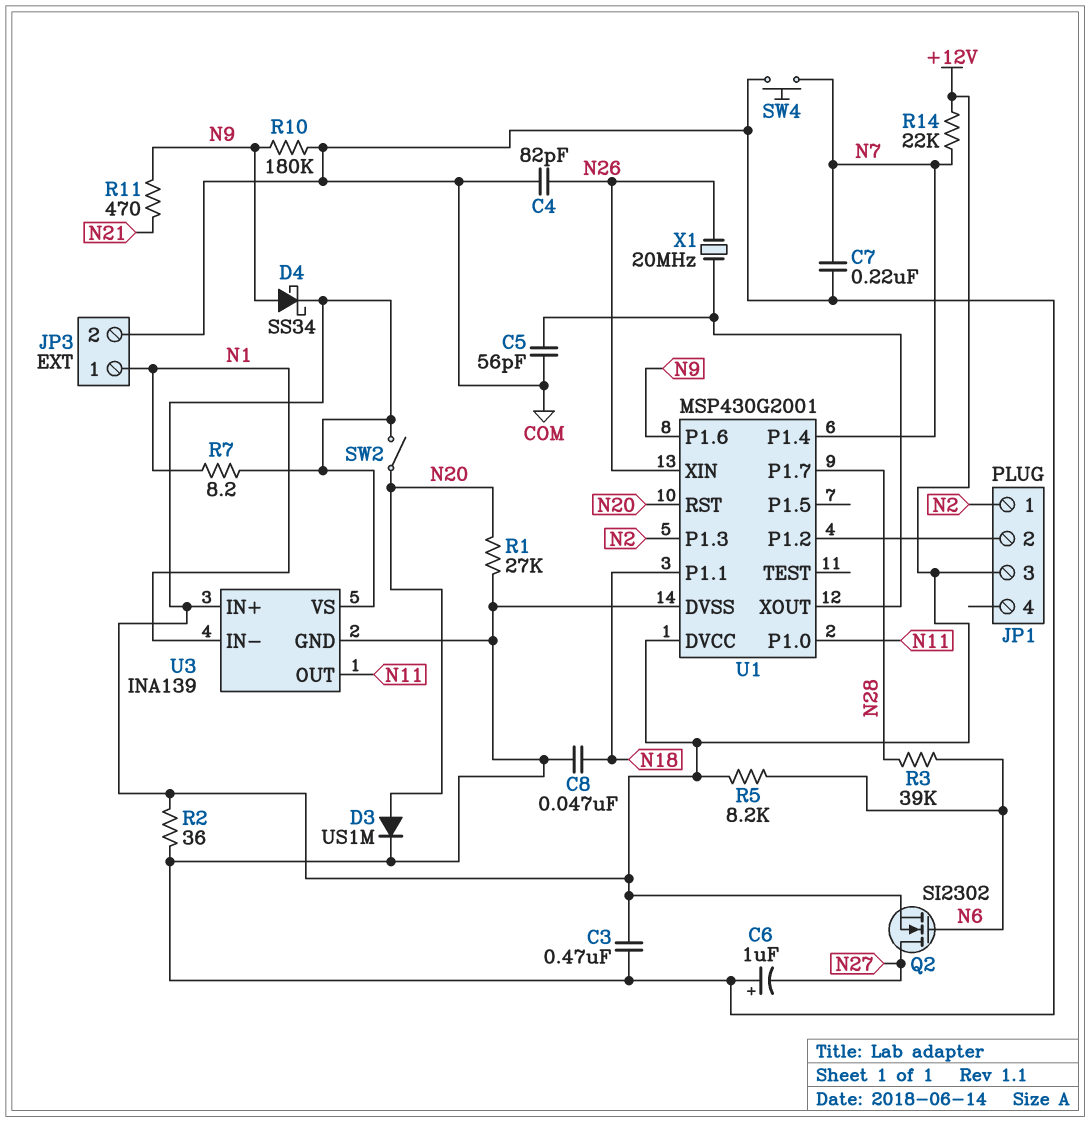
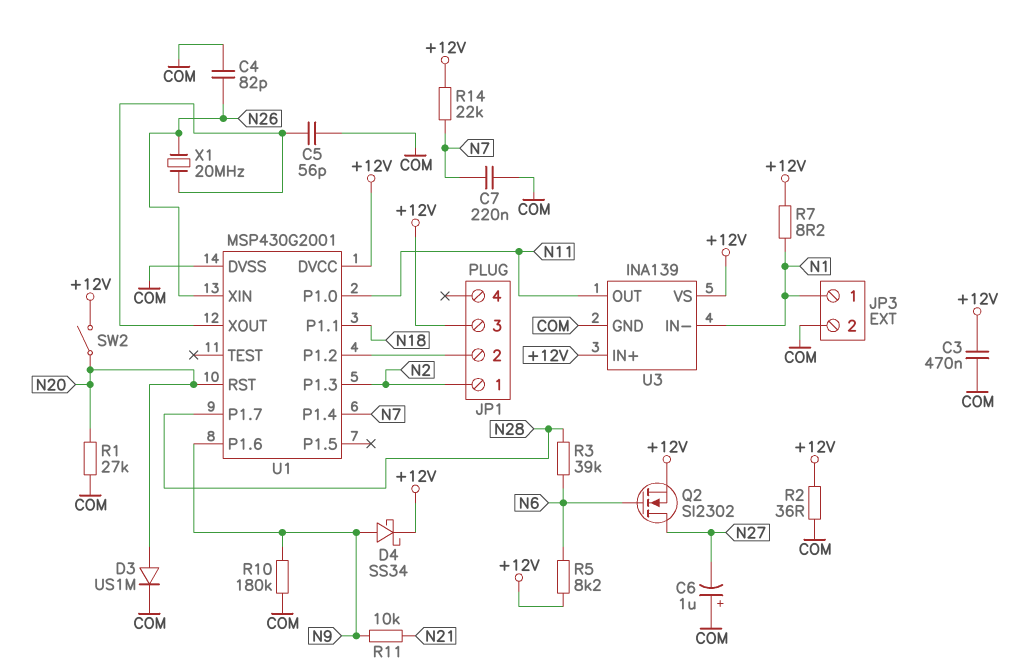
C8: 47nF (COM, N18) -> none
R11: 470 (N9, N21) -> 10k (N9, N21)
SW4: button (COM, N7) -> none

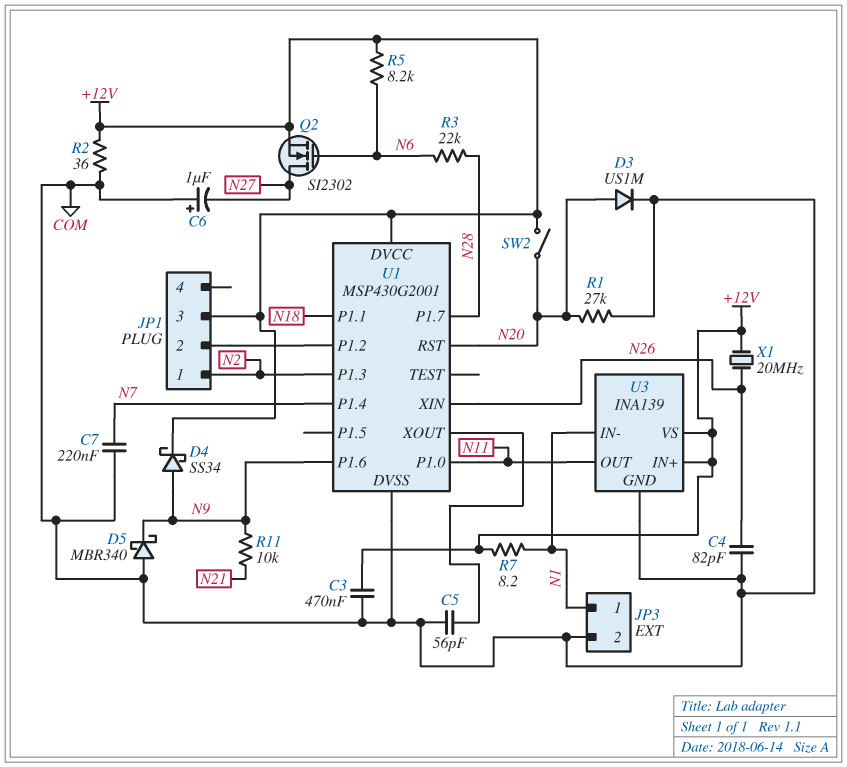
D5: none -> schottky MBR340 (A COM, K N9)
R3: 39k (N6, N28) -> 22k (N6, N28)
R10: 180k (COM, N9) -> none
R14: 22k (+12V, N7) -> none
X1: 20MHz (N26, U1/XOUT) -> 20MHz (+12V, N26)

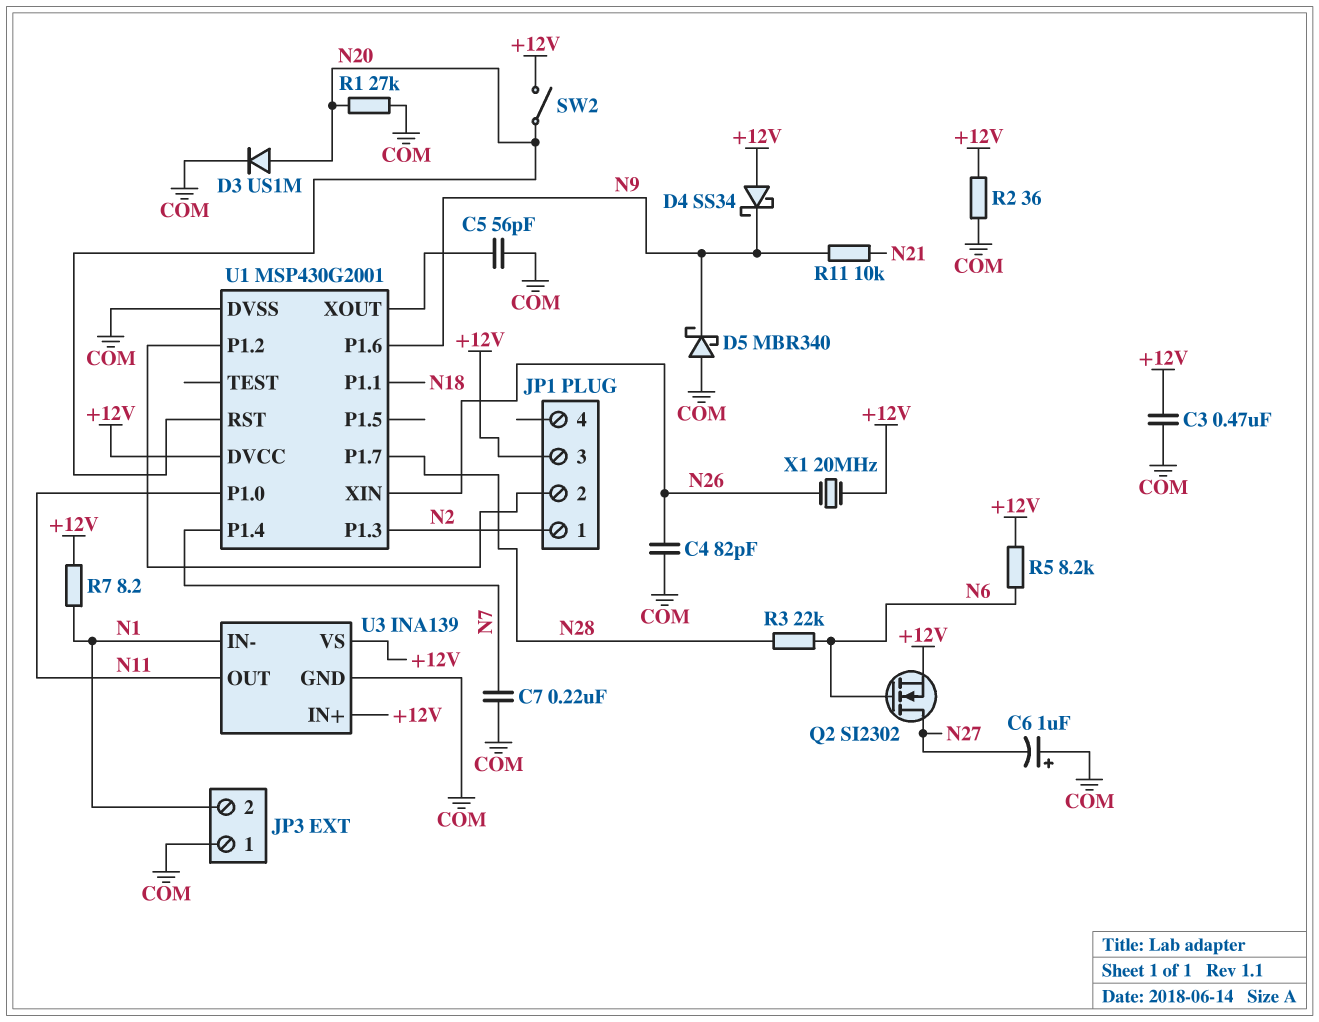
D4: schottky SS34 (A N9, K +12V) -> schottky SS34 (A +12V, K N9)
JP3 pin 1: N1 -> COM
JP3 pin 2: COM -> N1

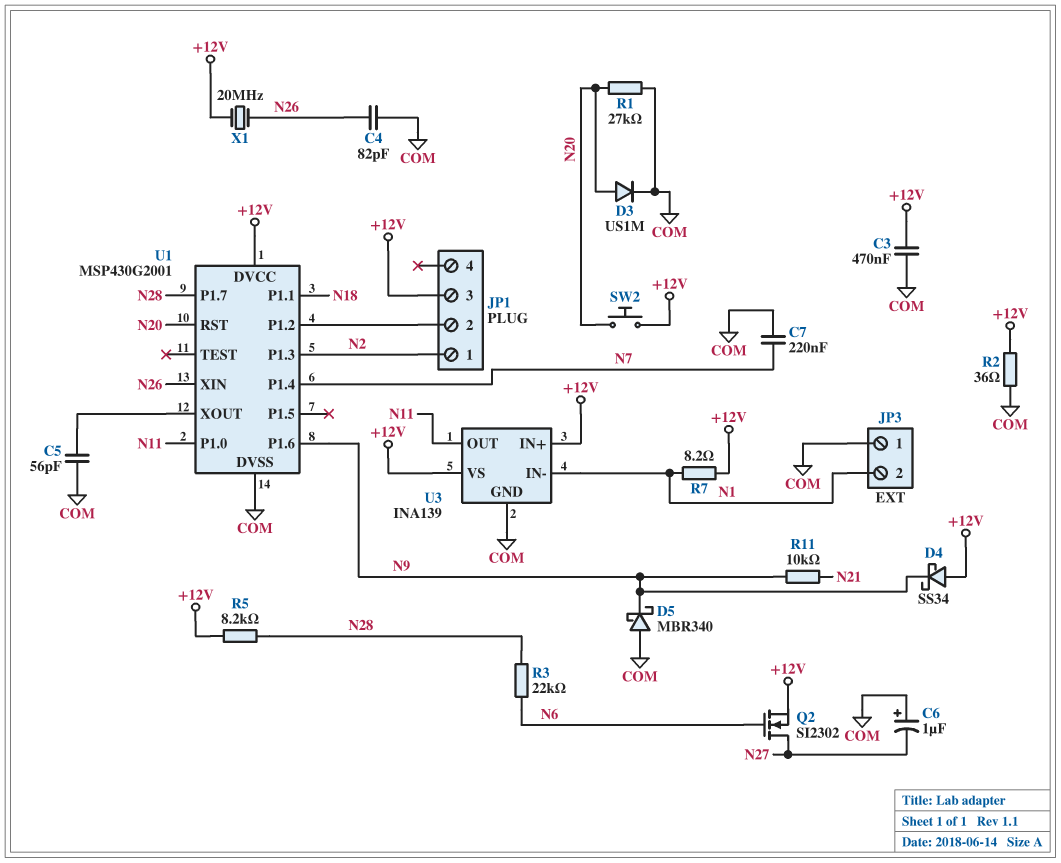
R5: 8.2k (+12V, N6) -> 8.2k (+12V, N28)
SW2: switch (+12V, N20) -> button (+12V, N20)

